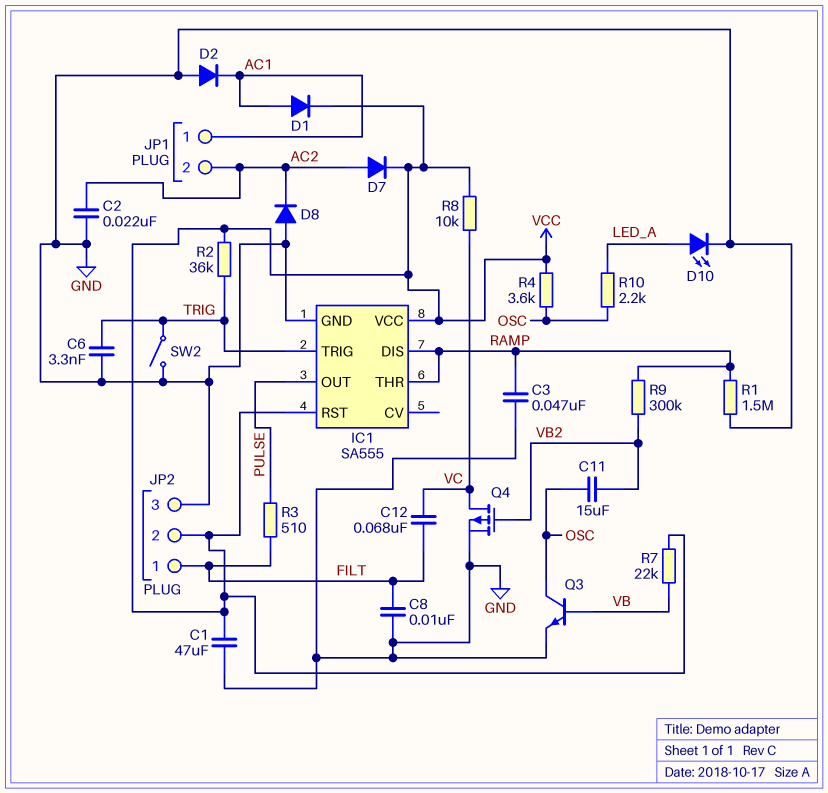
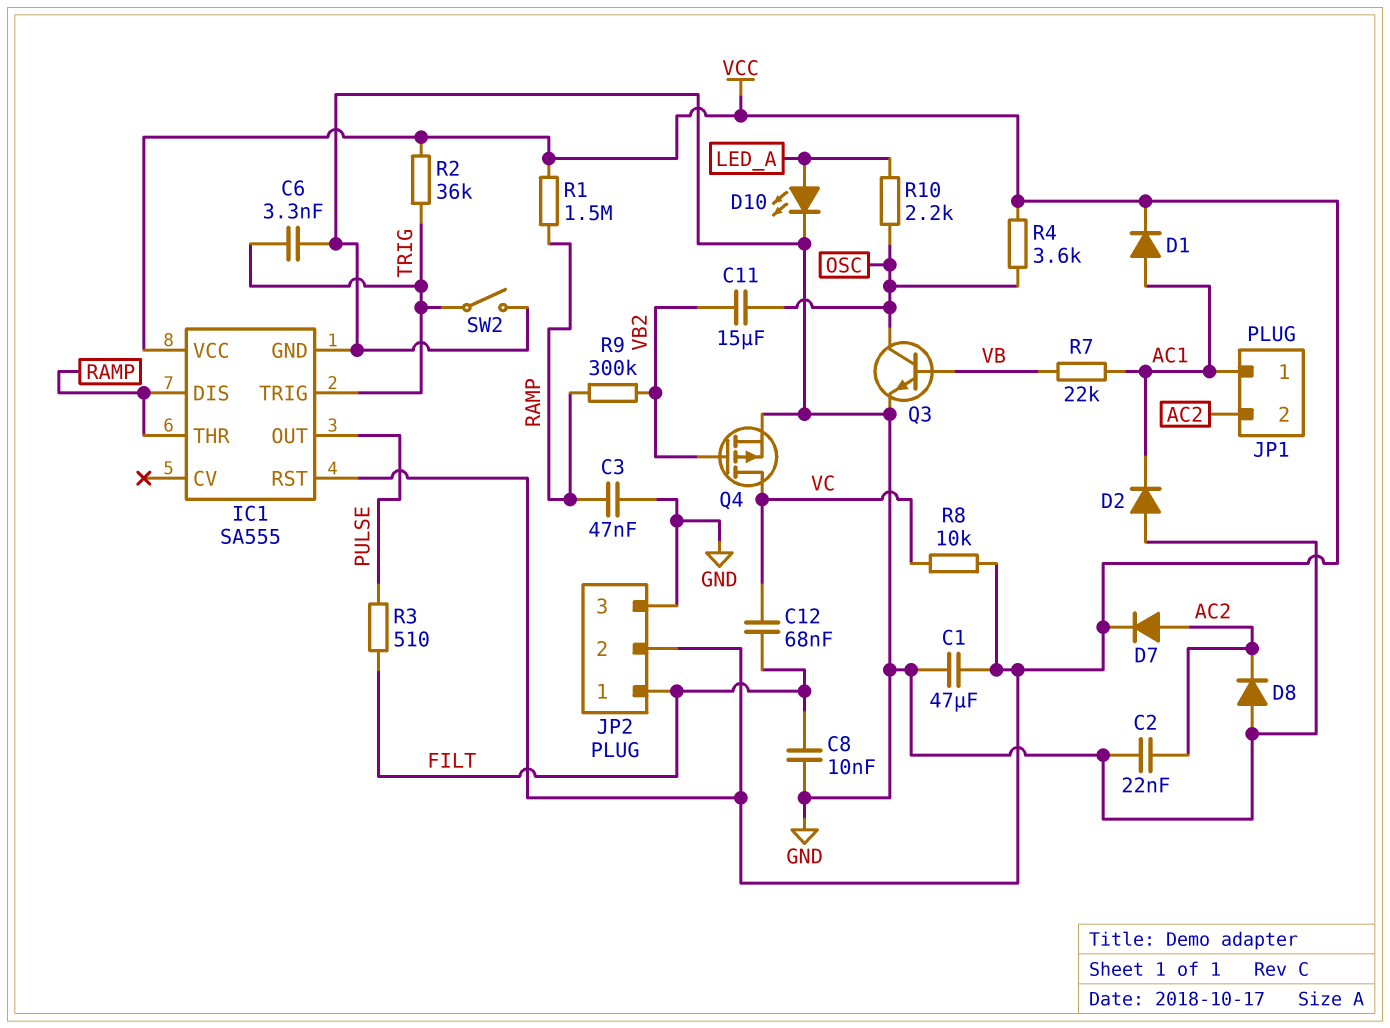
R1: 1.5M (GND, RAMP) -> 1.5M (RAMP, VCC)
R7: 22k (VB, VCC) -> 22k (AC1, VB)

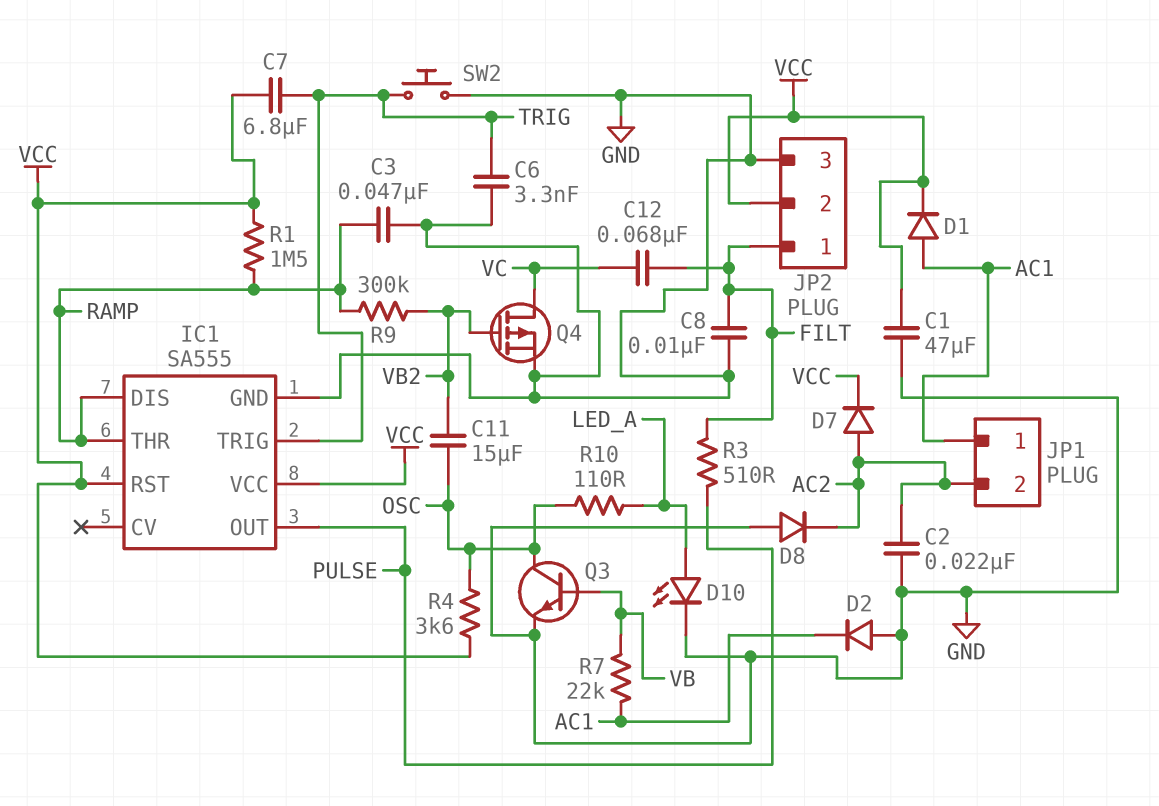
C7: none -> 6.8uF (TRIG, VCC)
R2: 36k (TRIG, VCC) -> none
R8: 10k (VC, VCC) -> none
R10: 2.2k (LED_A, OSC) -> 110 (LED_A, OSC)
SW2: switch (GND, TRIG) -> button (GND, TRIG)

